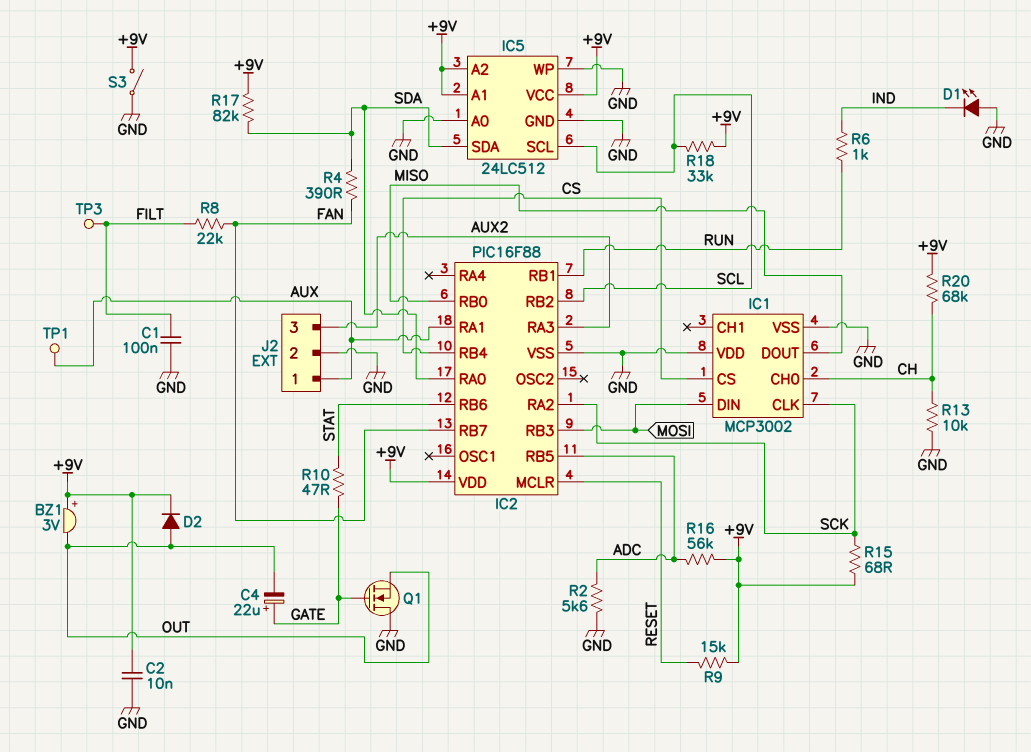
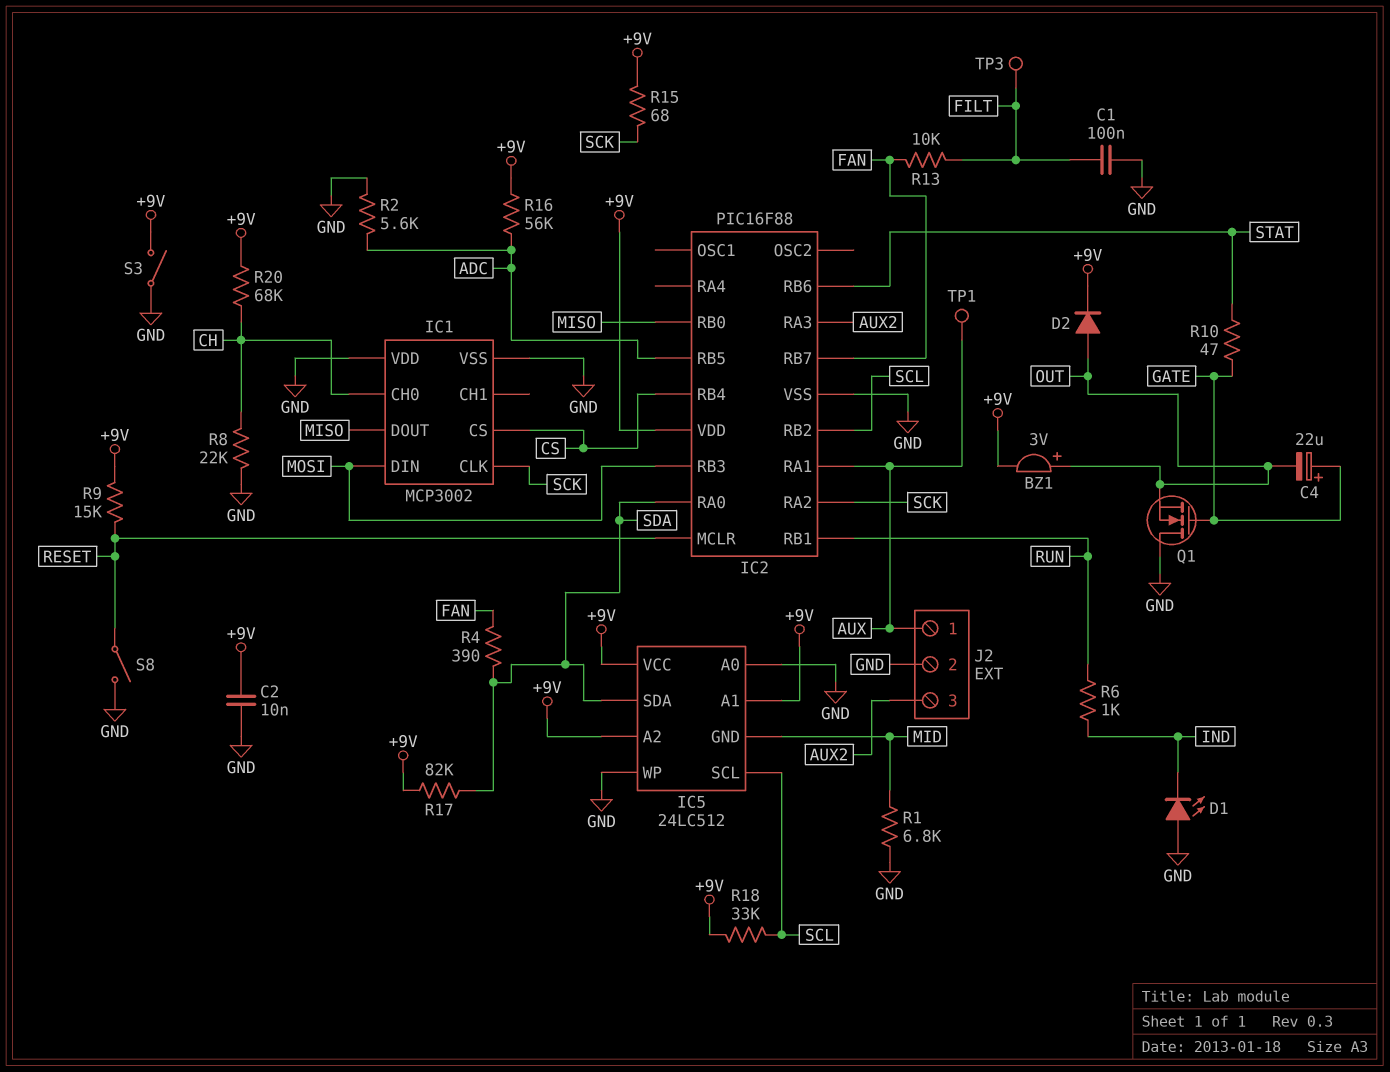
BZ1: buzzer 3V (plus +9V, minus OUT) -> buzzer 3V (plus OUT, minus +9V)
IC5 pin GND: GND -> MID
R1: none -> 6.8k (GND, MID)
R8: 22k (FAN, FILT) -> 22k (CH, GND)
R13: 10k (CH, GND) -> 10k (FAN, FILT)
S8: none -> switch (GND, RESET)

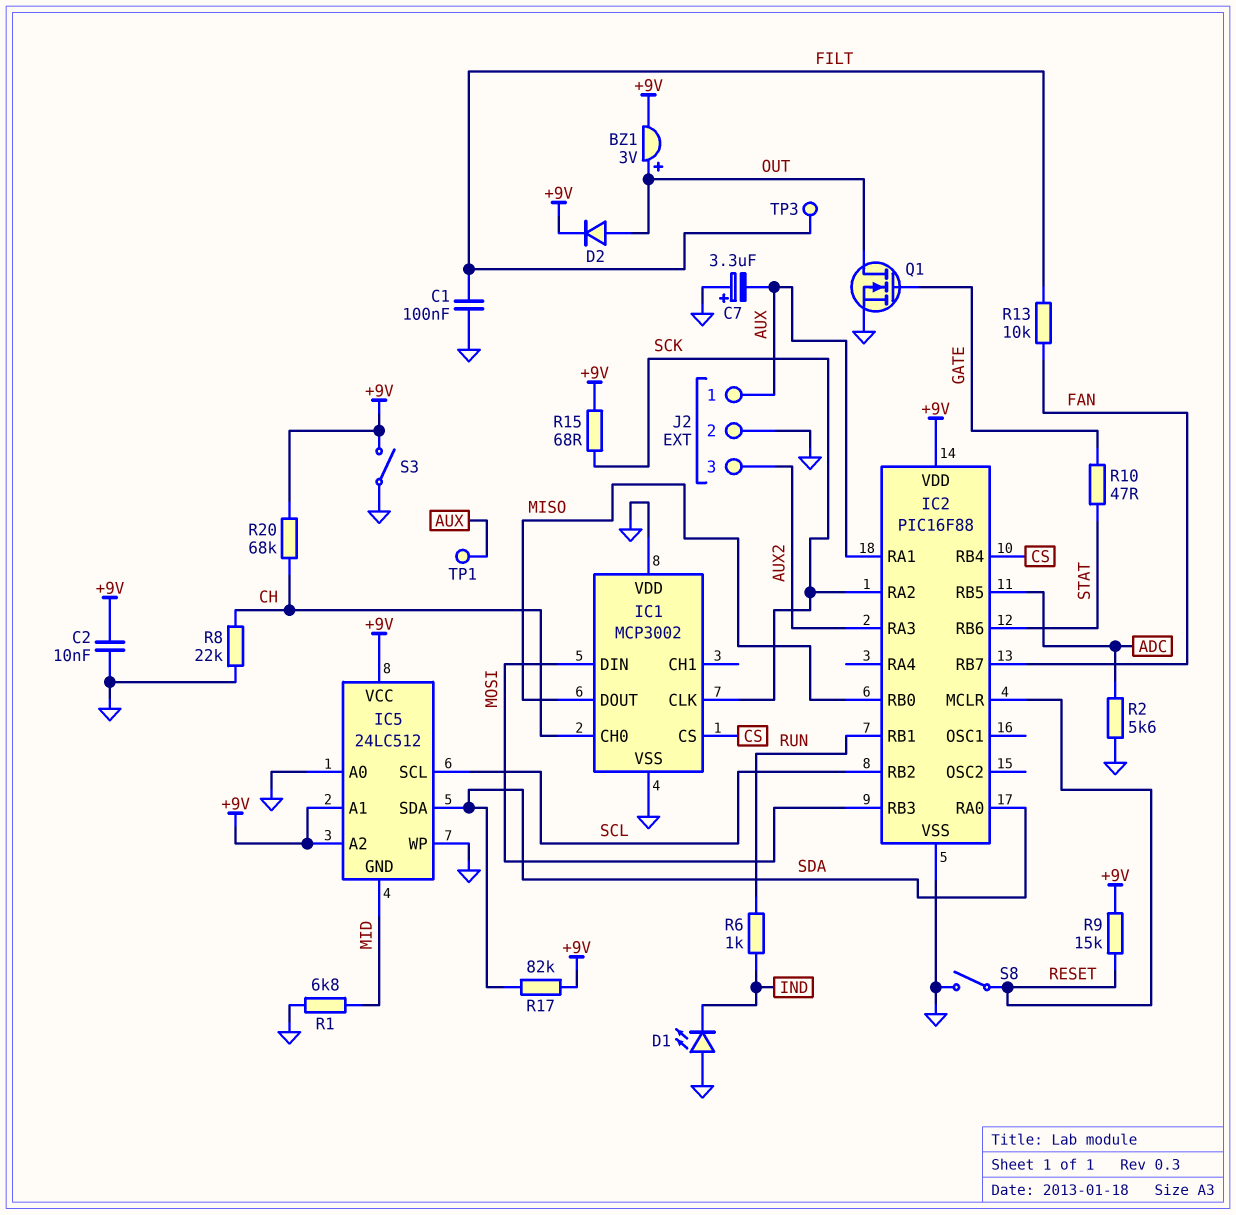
C4: 22uF (plus GATE, minus OUT) -> none
C7: none -> 3.3uF (plus GND, minus AUX)
Q1: NMOS (G GATE, D GND, S OUT) -> NMOS (G GATE, D OUT, S GND)
R4: 390 (FAN, SDA) -> none
R16: 56k (+9V, ADC) -> none
R18: 33k (+9V, SCL) -> none

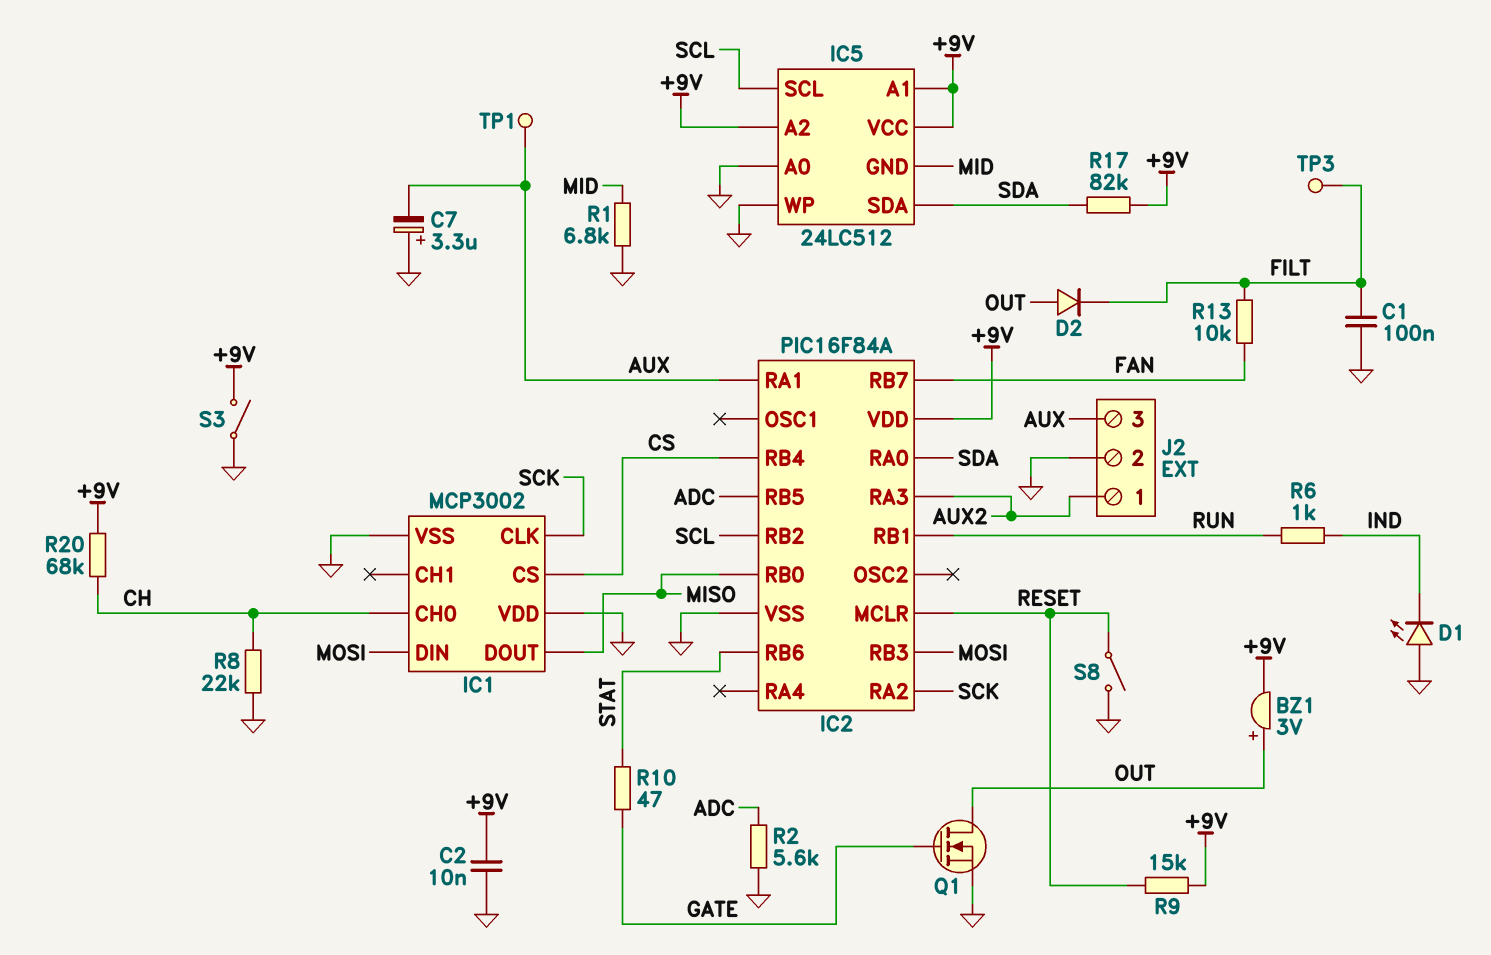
D2: diode (A OUT, K +9V) -> diode (A OUT, K FILT)
IC2: PIC16F88 -> PIC16F84A
J2 pin 1: AUX -> AUX2
J2 pin 3: AUX2 -> AUX
R15: 68 (+9V, SCK) -> none

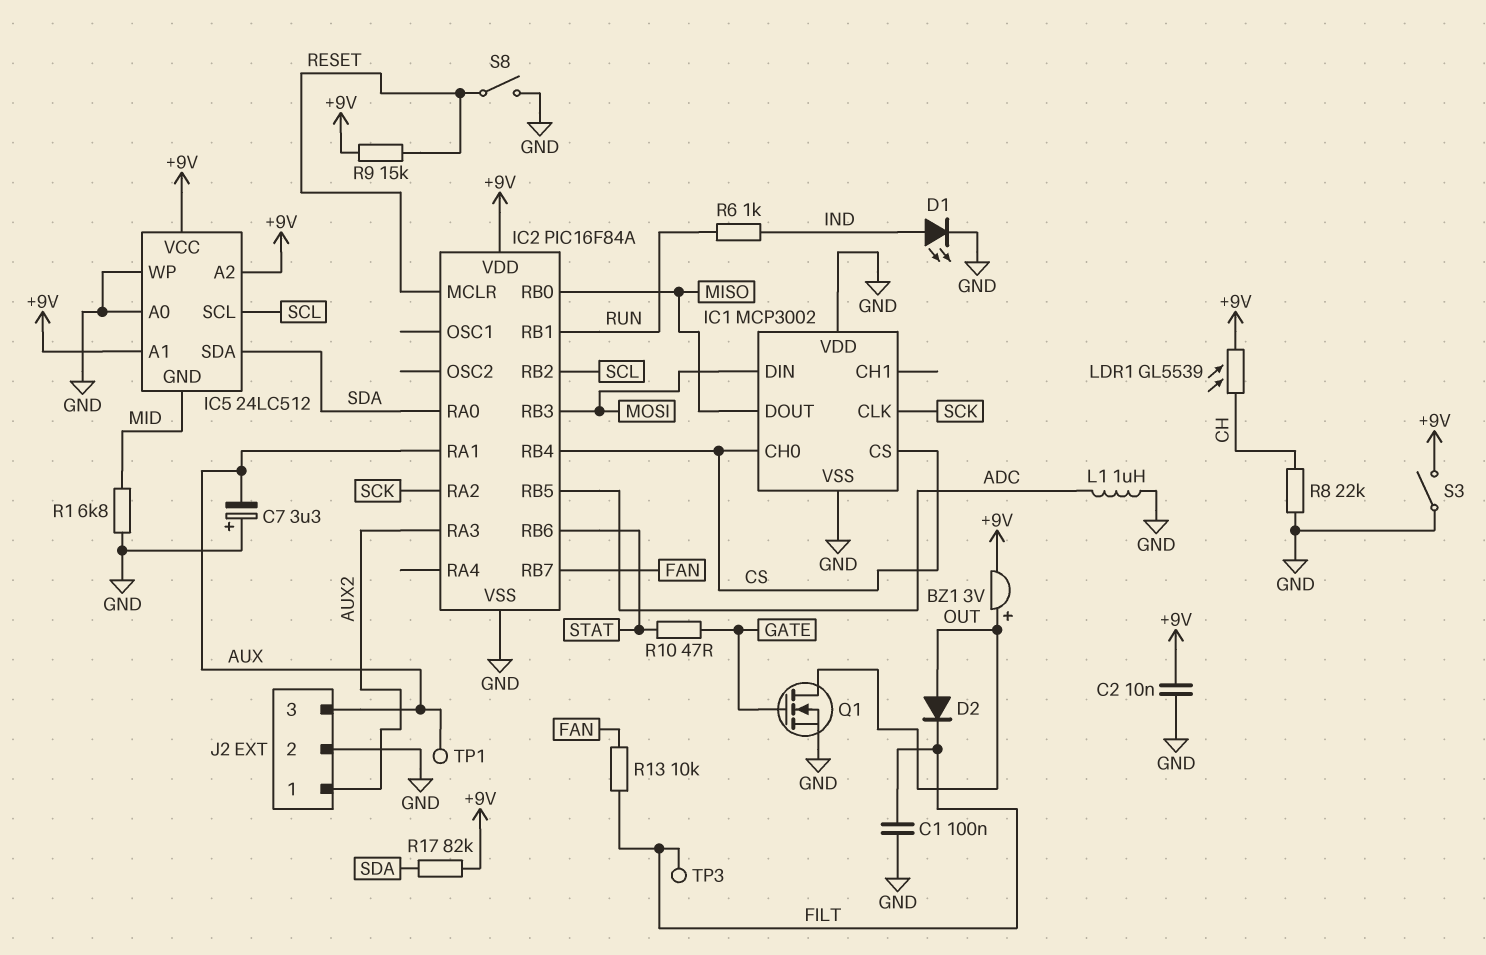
D1: LED (A GND, K IND) -> LED (A IND, K GND)
IC1 pin CH0: CH -> CS
L1: none -> 1uH (ADC, GND)
LDR1: none -> GL5539 (+9V, CH)
R2: 5.6k (ADC, GND) -> none
R20: 68k (+9V, CH) -> none

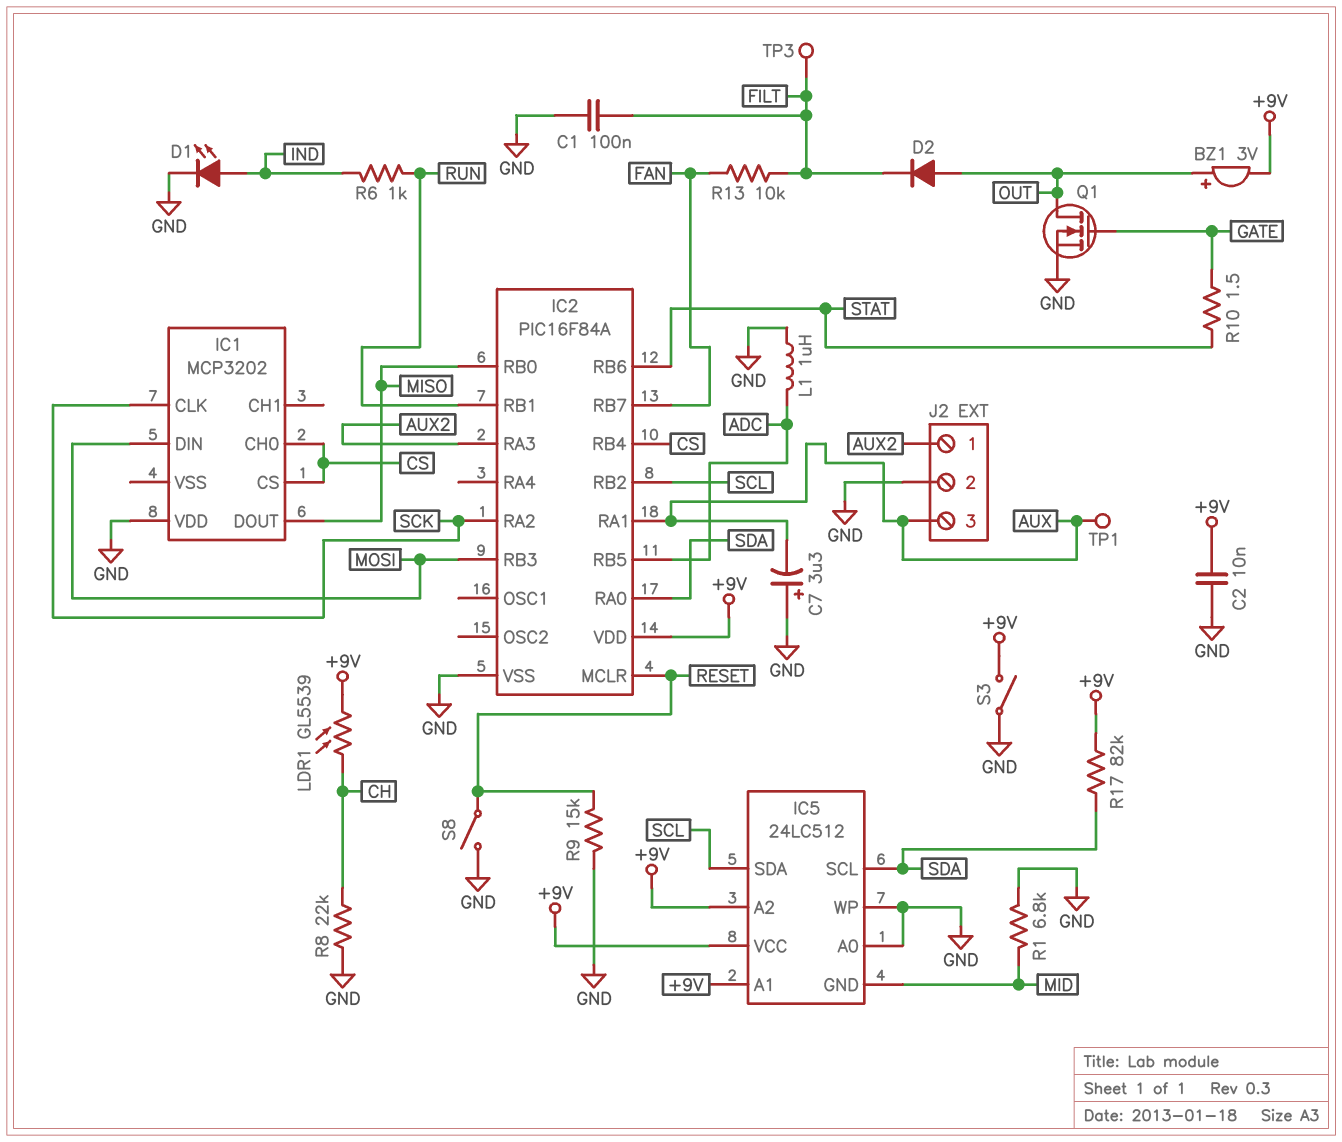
IC1: MCP3002 -> MCP3202
IC1 pin VSS: GND -> none
IC5 pin SCL: SCL -> SDA
IC5 pin SDA: SDA -> SCL
R9: 15k (+9V, RESET) -> 15k (GND, RESET)
R10: 47 (GATE, STAT) -> 1.5 (GATE, STAT)

